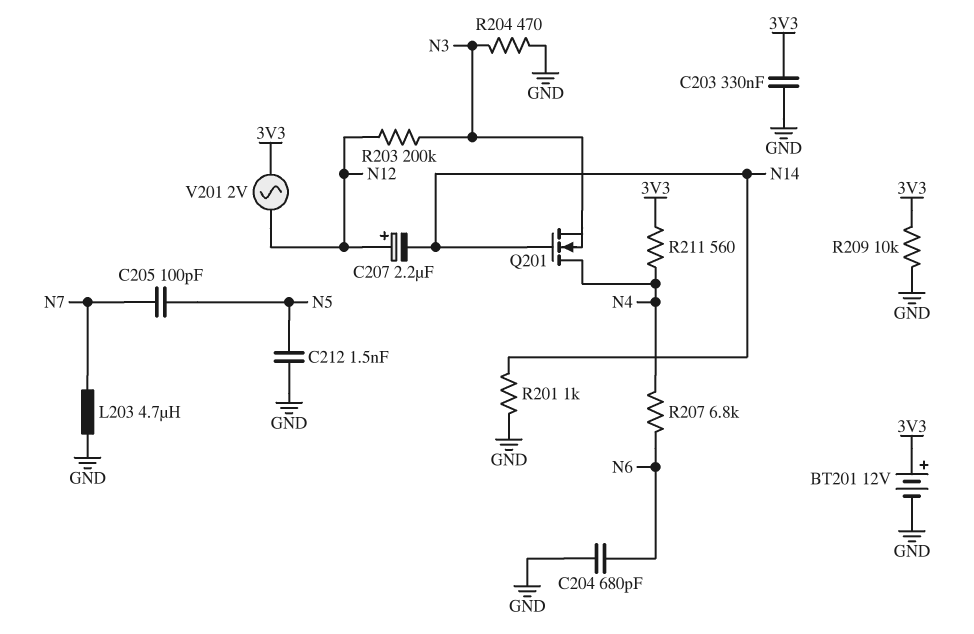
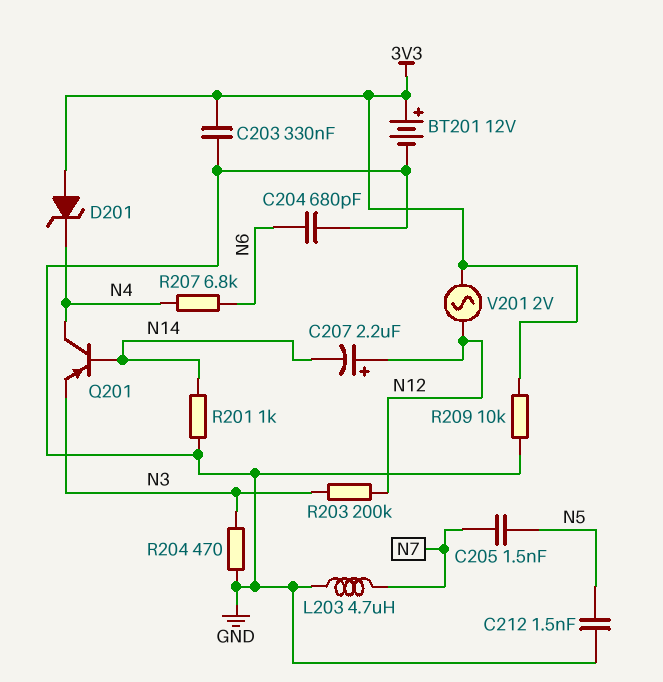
C205: 100pF (N5, N7) -> 1.5nF (N5, N7)
D201: none -> zener (A 3V3, K N4)
Q201: NMOS (G N14, D N4, S N3) -> PNP (B N14, C N4, E N3)
R211: 560 (3V3, N4) -> none

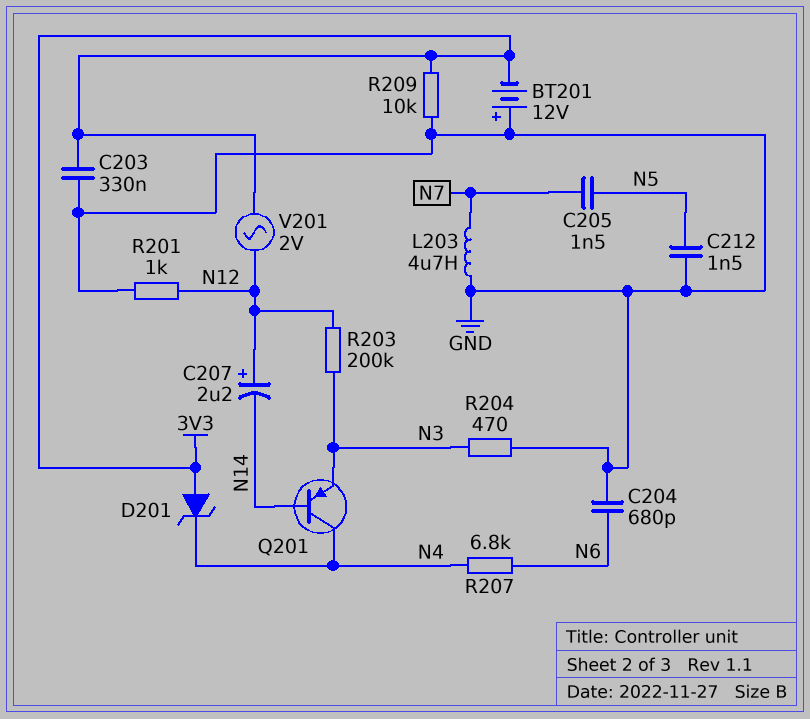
BT201: 12V (plus 3V3, minus GND) -> 12V (plus GND, minus 3V3)
R201: 1k (GND, N14) -> 1k (GND, N12)

